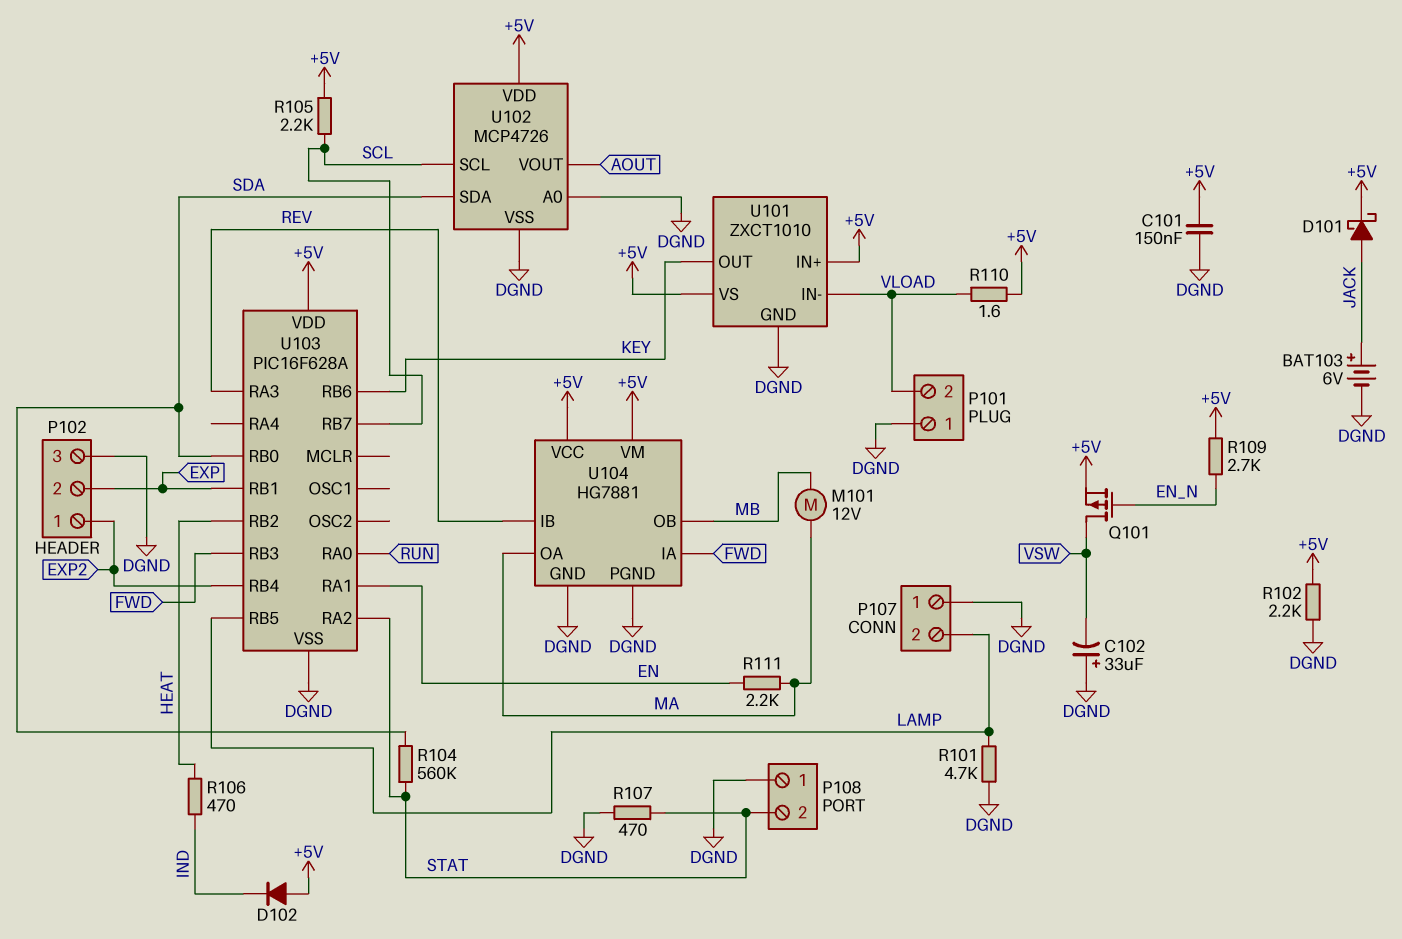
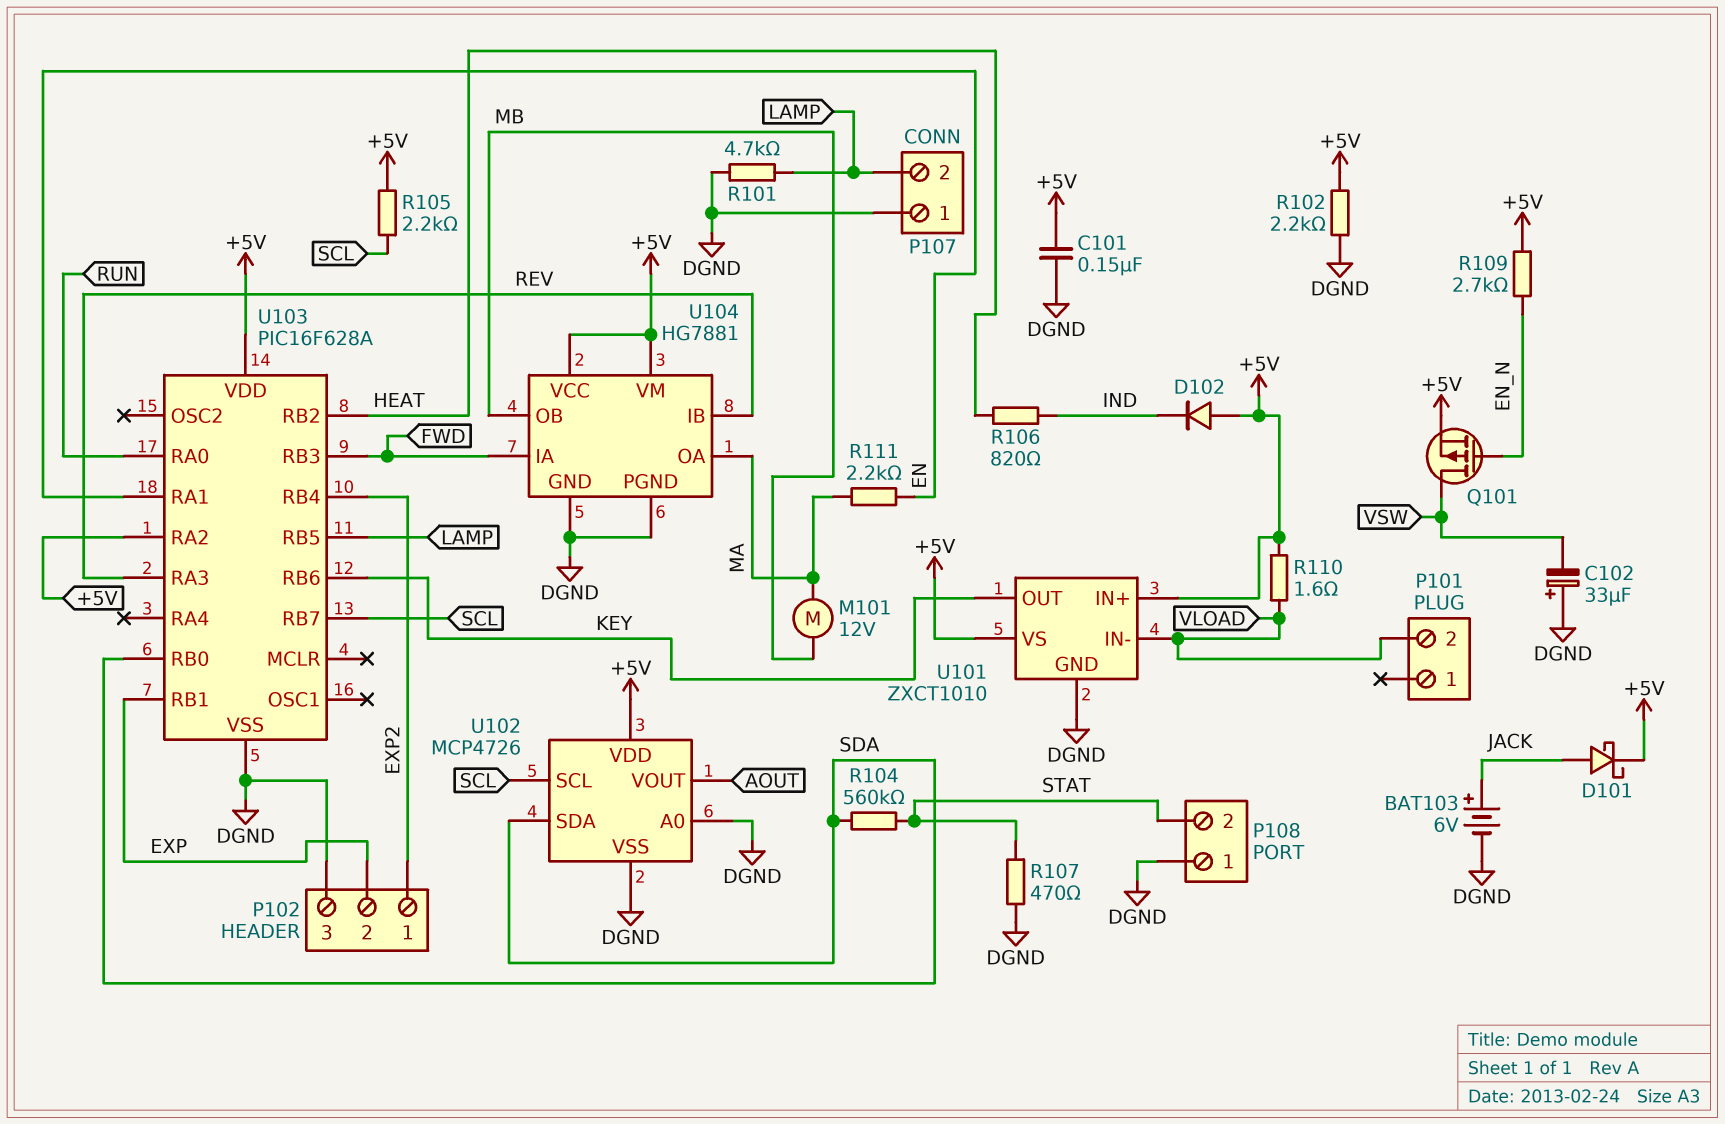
P101 pin 1: DGND -> none
R106: 470 (HEAT, IND) -> 820 (HEAT, IND)
U103 pin RA2: STAT -> +5V

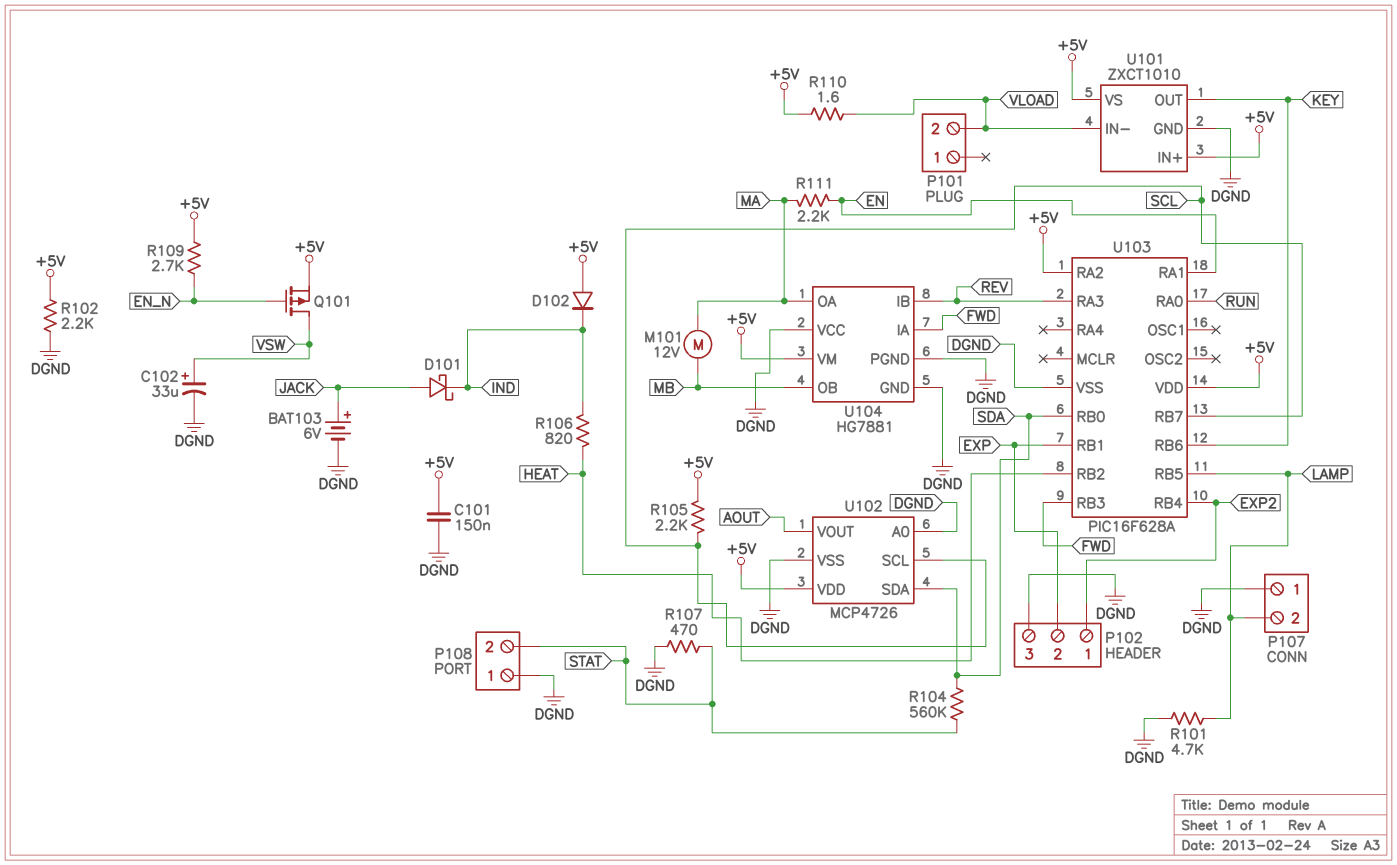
C102: 33uF (plus DGND, minus VSW) -> 33uF (plus VSW, minus DGND)
D101: schottky (A JACK, K +5V) -> schottky (A JACK, K IND)
U104 pin VCC: +5V -> DGND

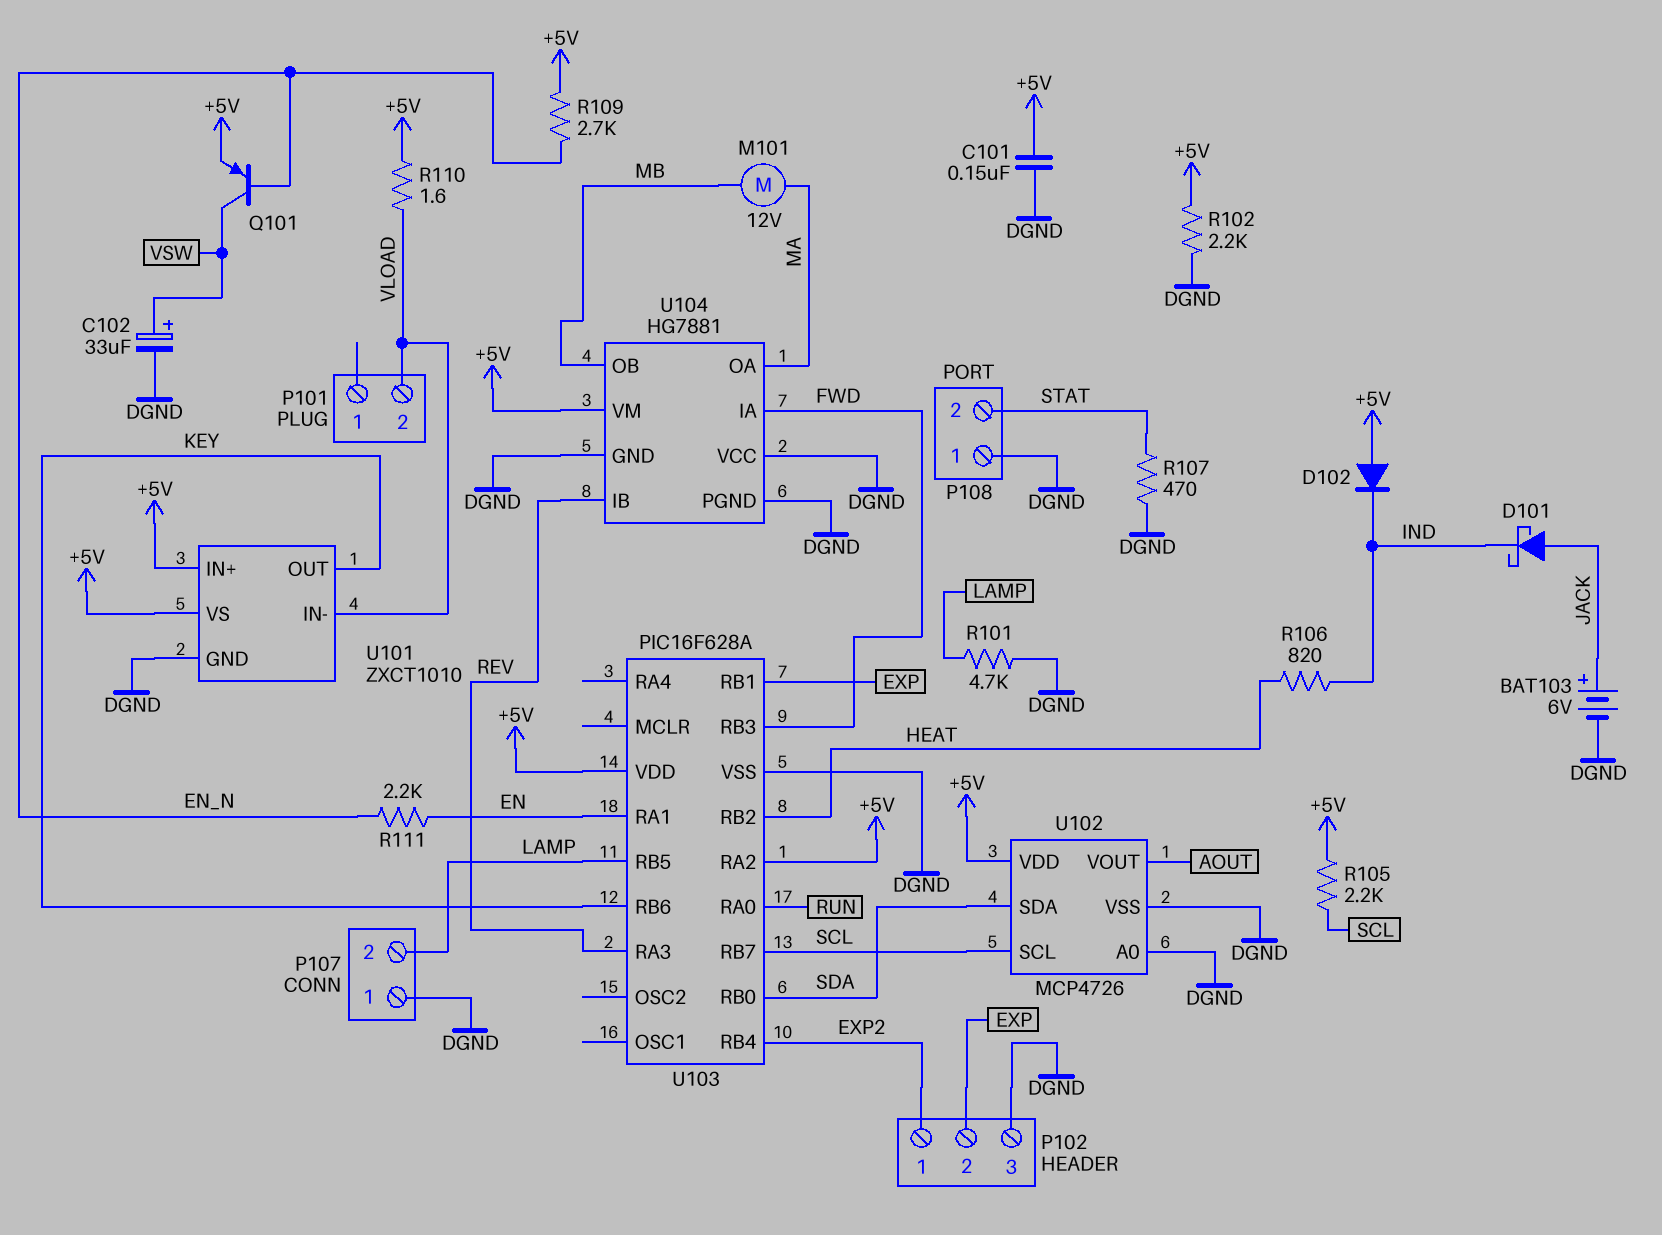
Q101: PMOS (G EN_N, D VSW, S +5V) -> PNP (B EN_N, C VSW, E +5V)
R104: 560k (SDA, STAT) -> none
R111: 2.2k (EN, MA) -> 2.2k (EN, EN_N)

